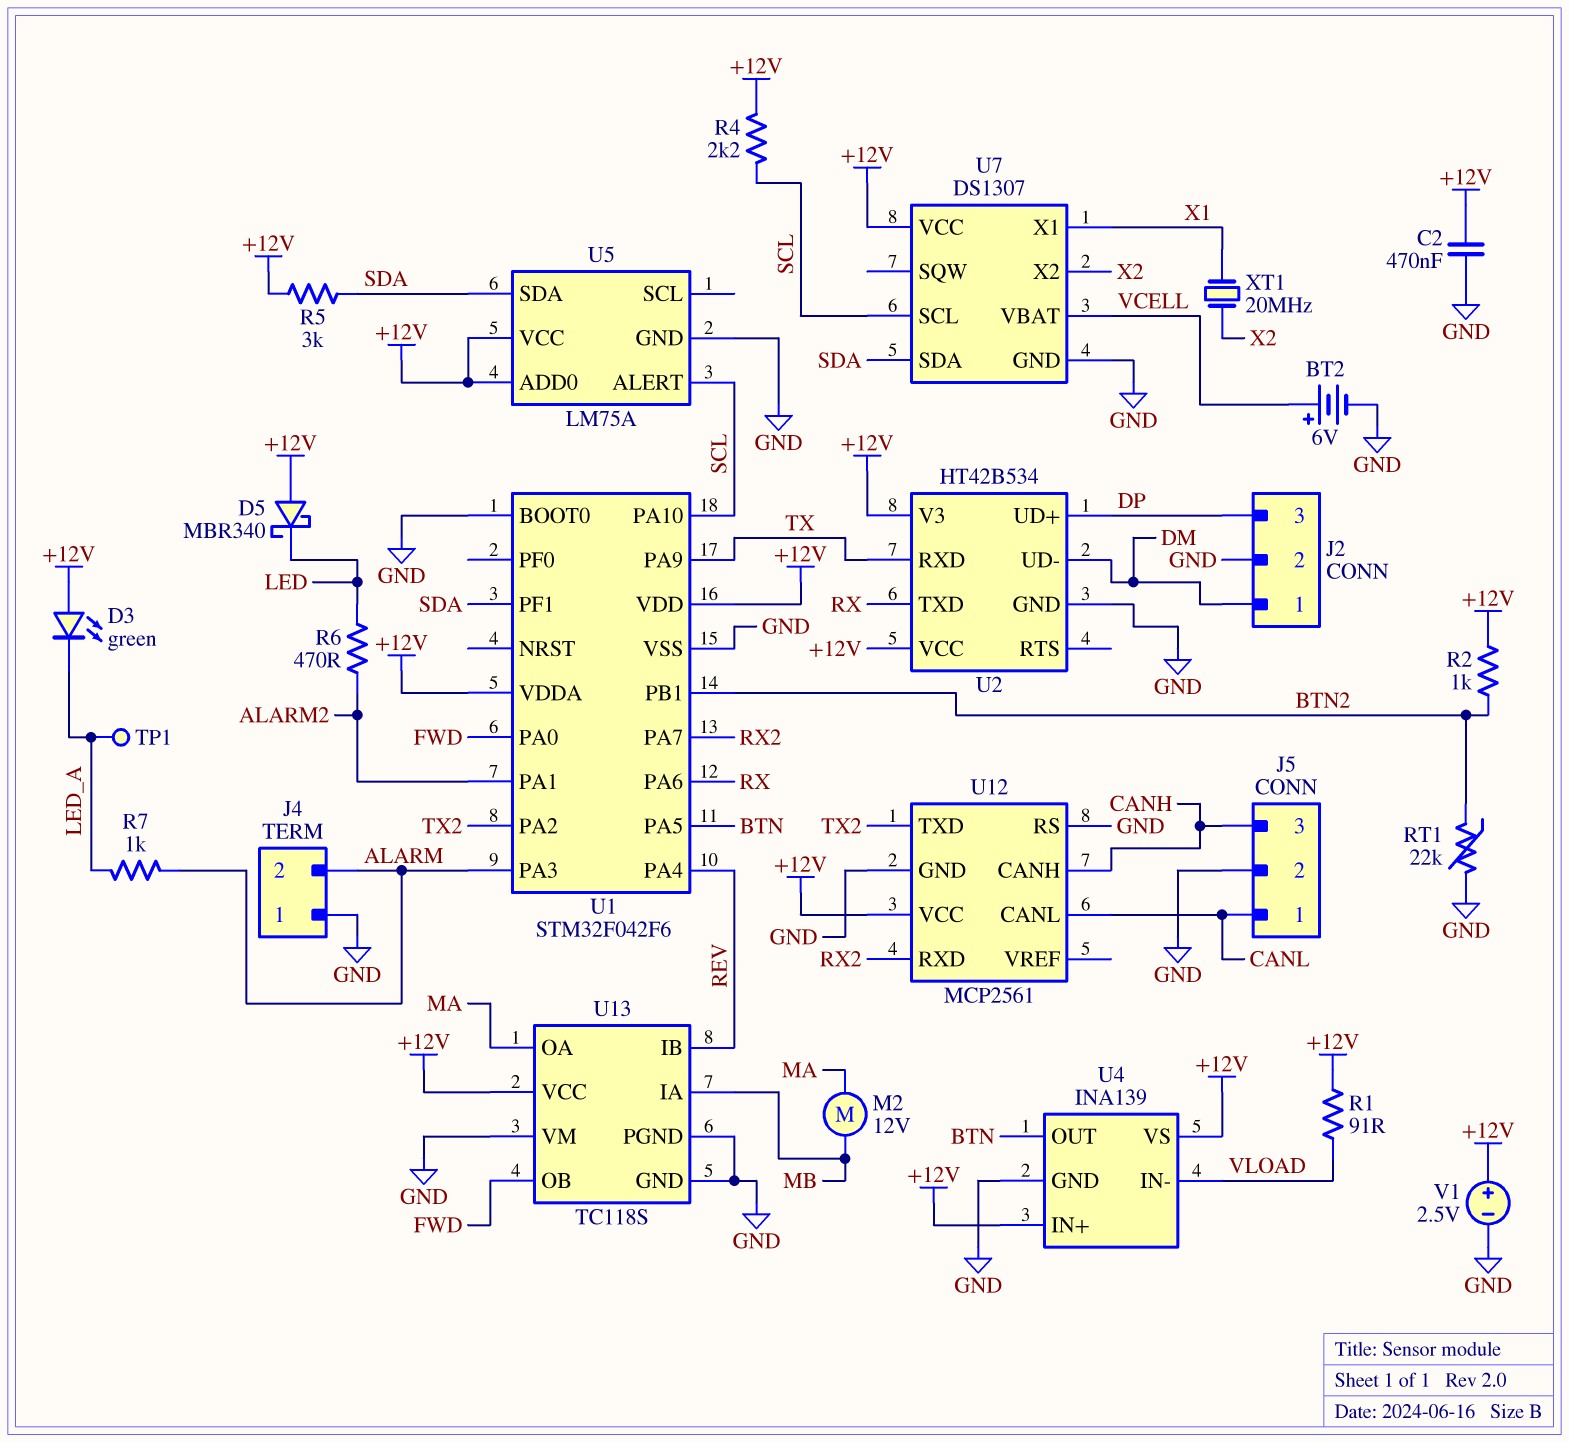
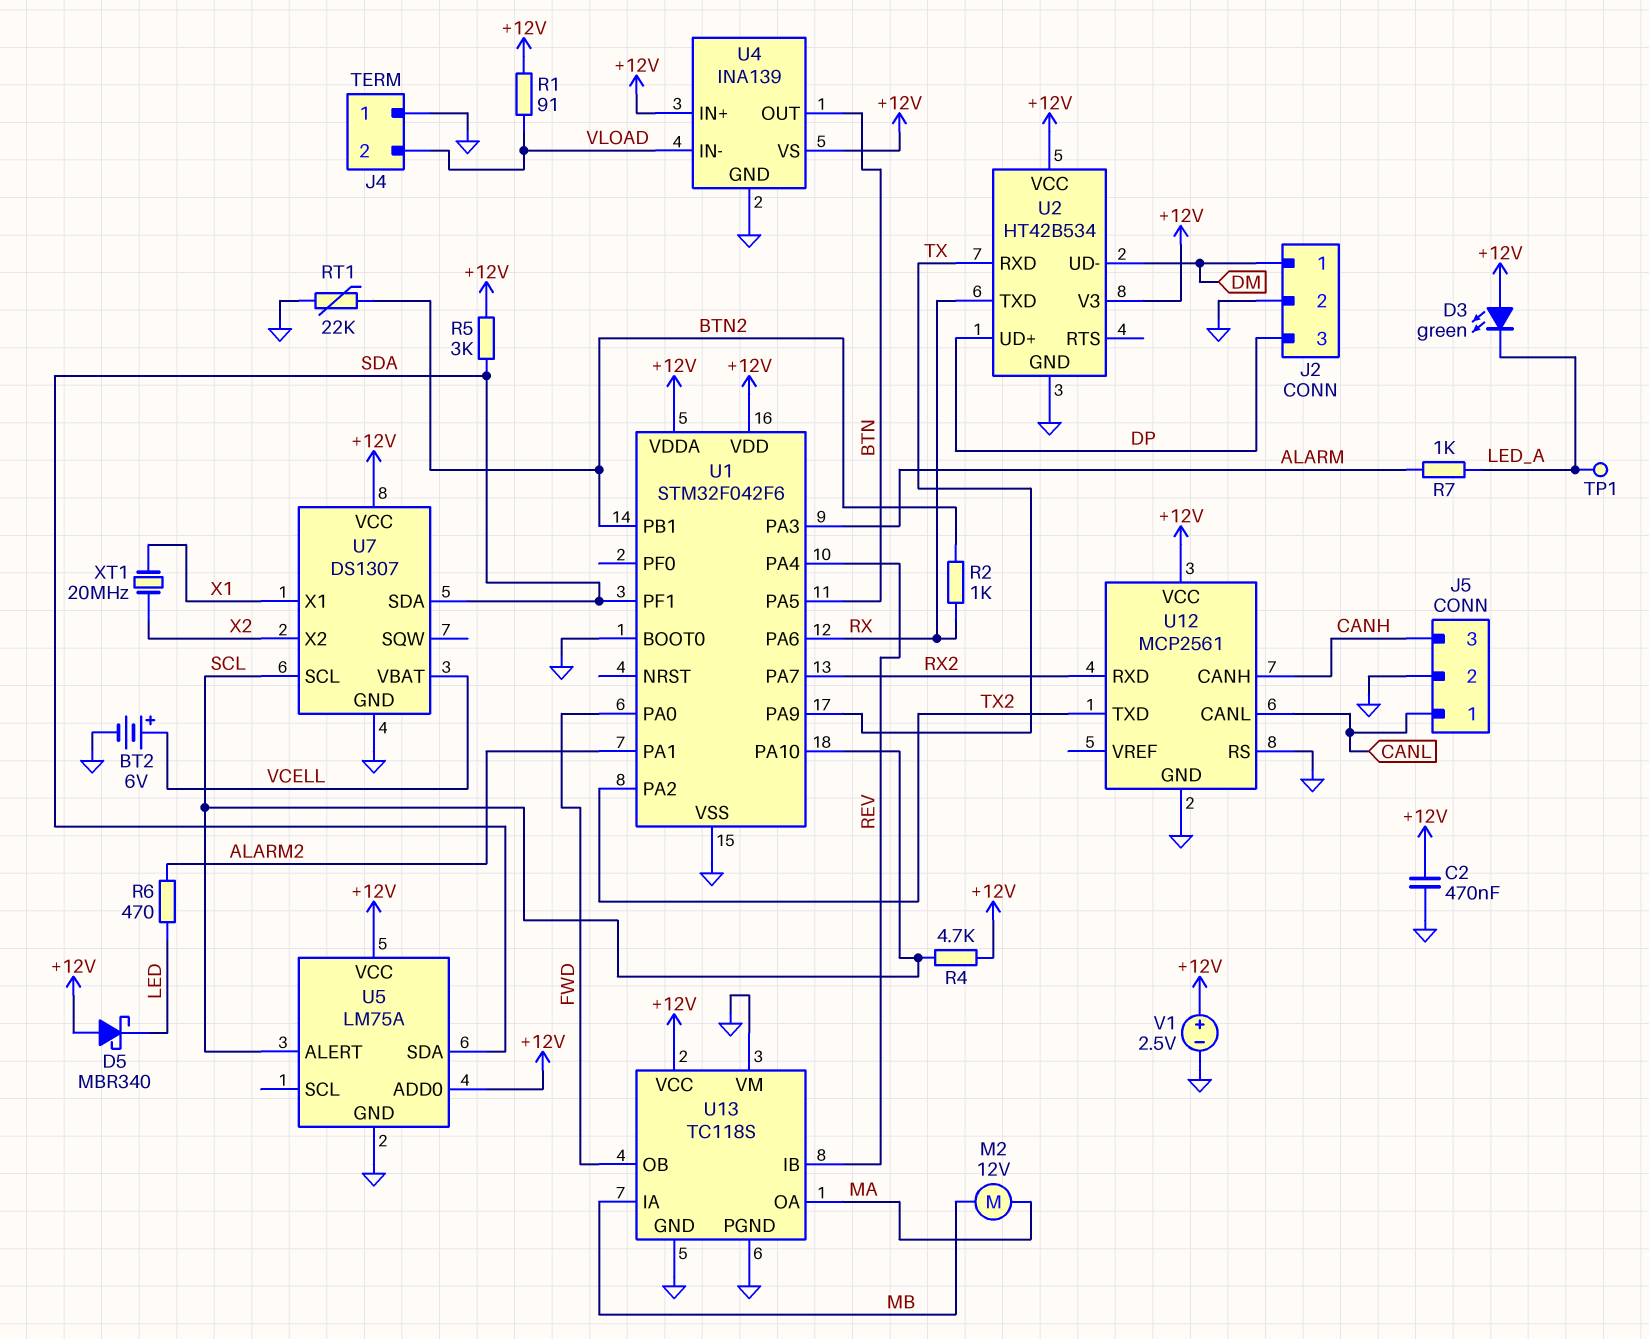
J4 pin 2: ALARM -> VLOAD
R2: 1k (+12V, BTN2) -> 1k (BTN2, RX)
R4: 2.2k (+12V, SCL) -> 4.7k (+12V, SCL)

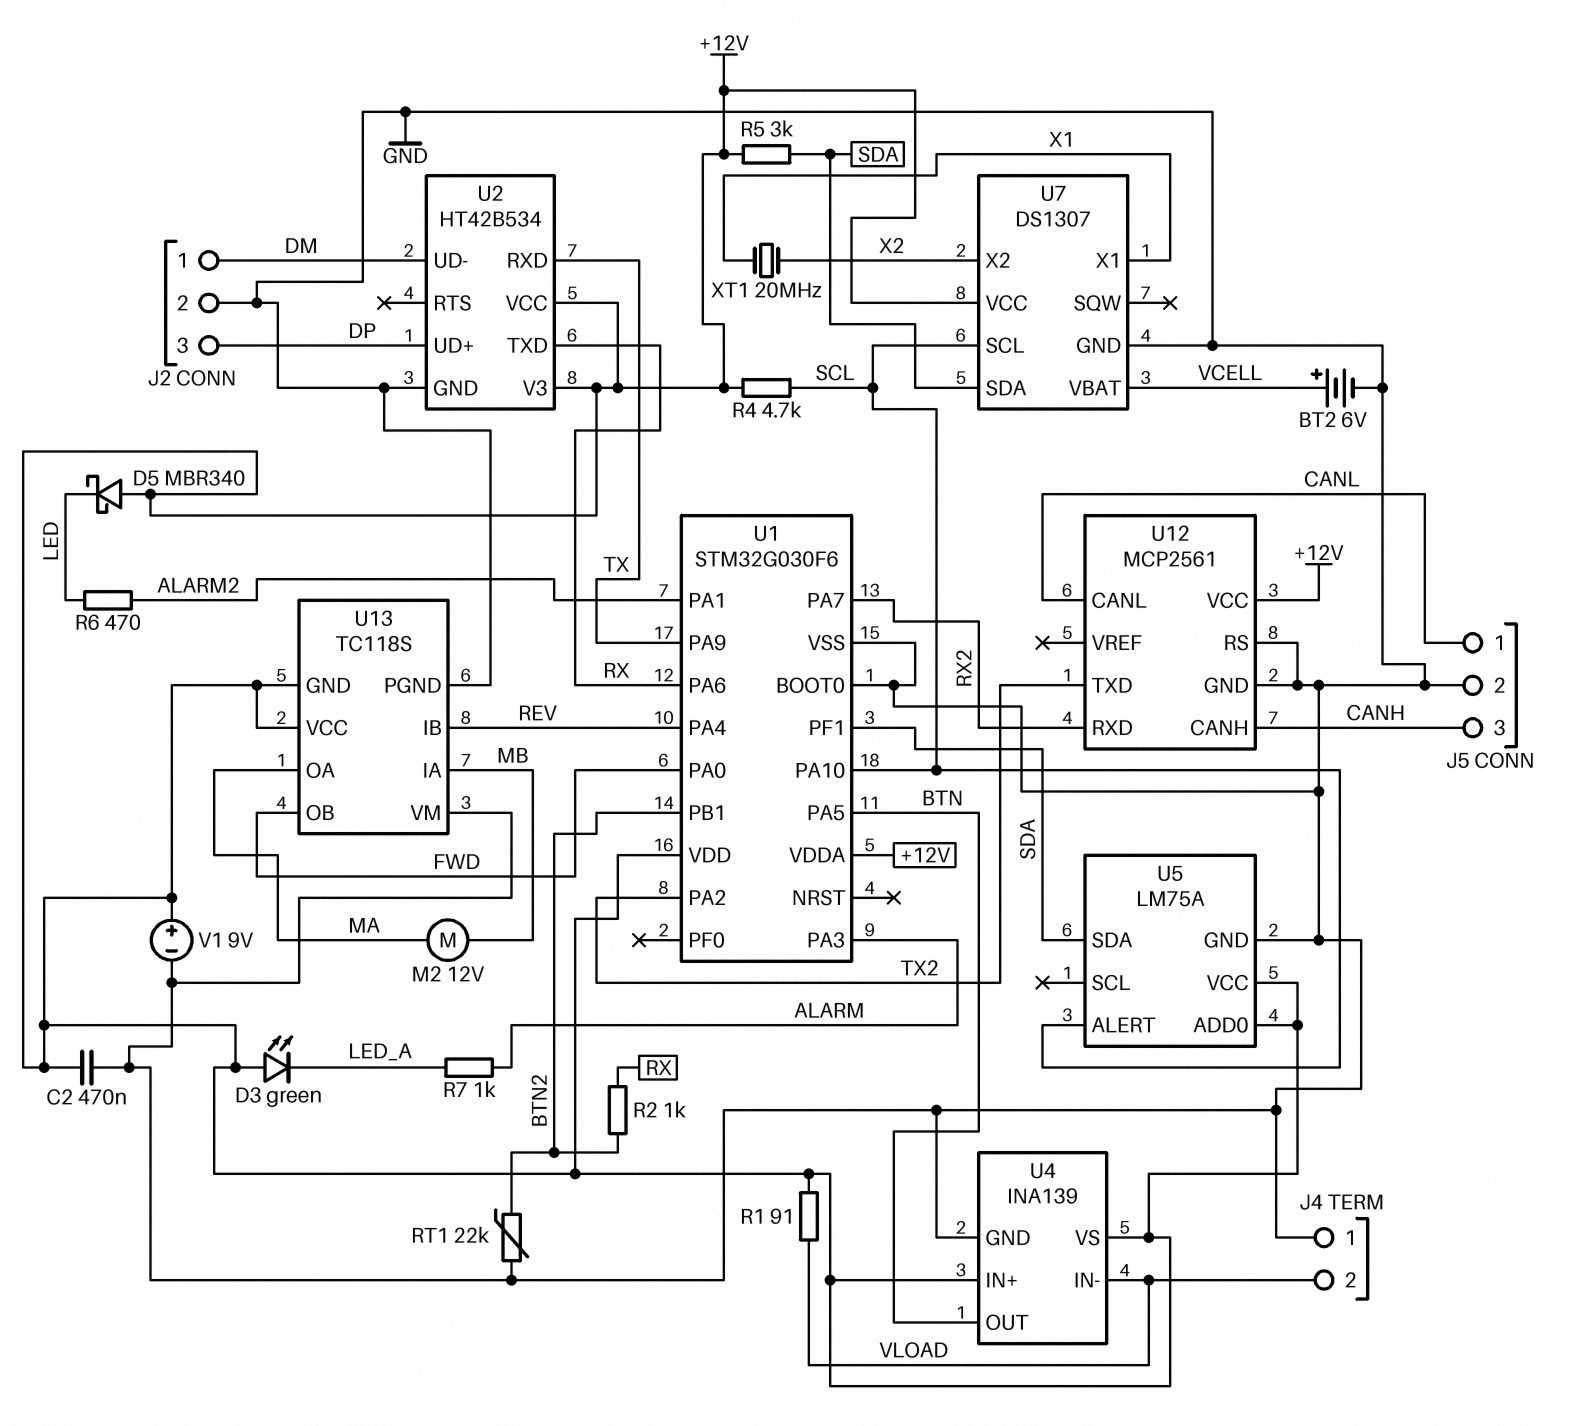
TP1: test point (LED_A) -> none
U1: STM32F042F6 -> STM32G030F6
U13 pin GND: GND -> +12V
V1: 2.5V (plus +12V, minus GND) -> 9V (plus +12V, minus GND)

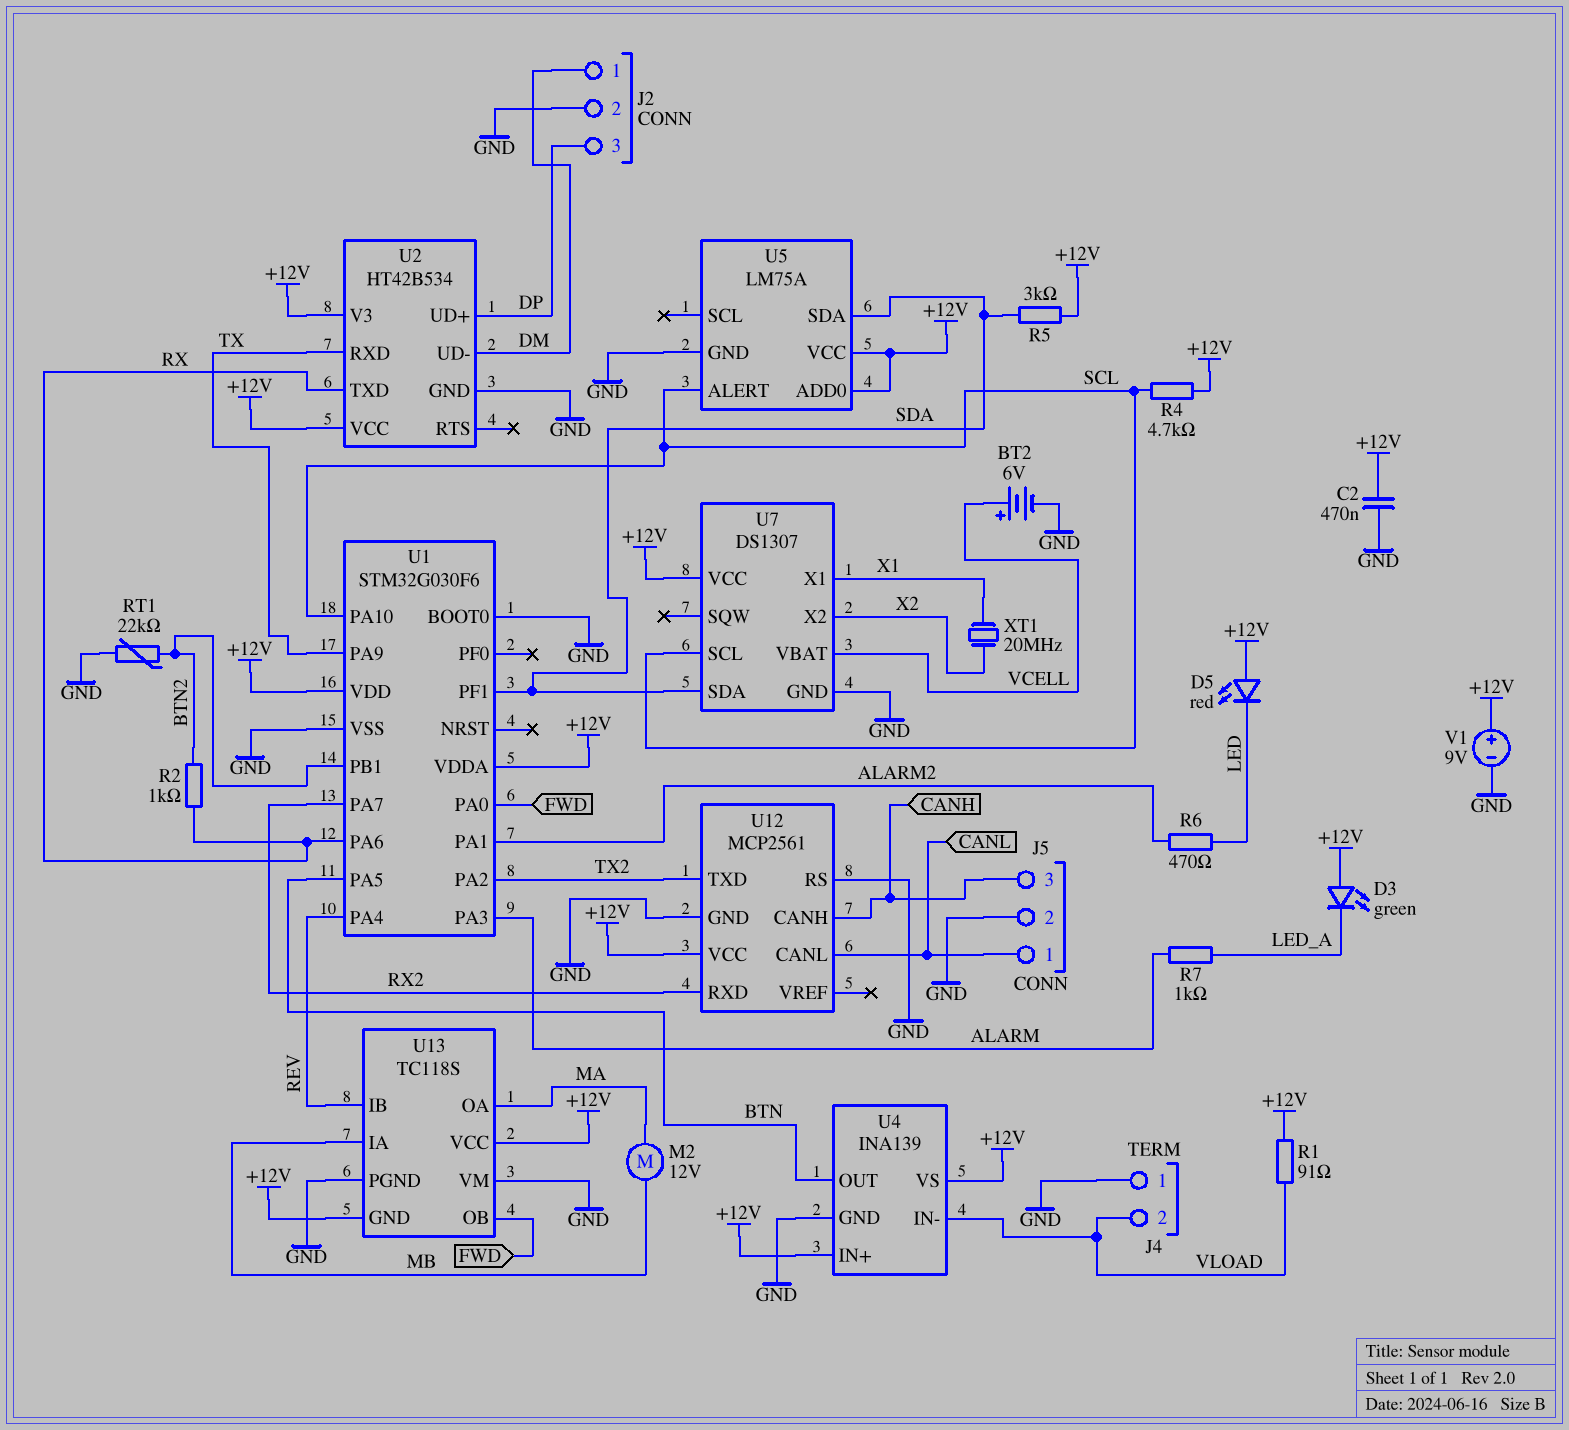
D5: schottky MBR340 (A +12V, K LED) -> LED red (A +12V, K LED)

